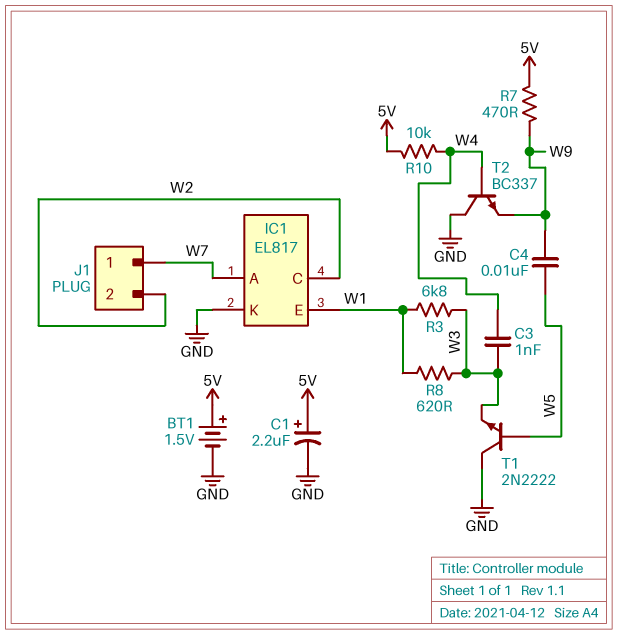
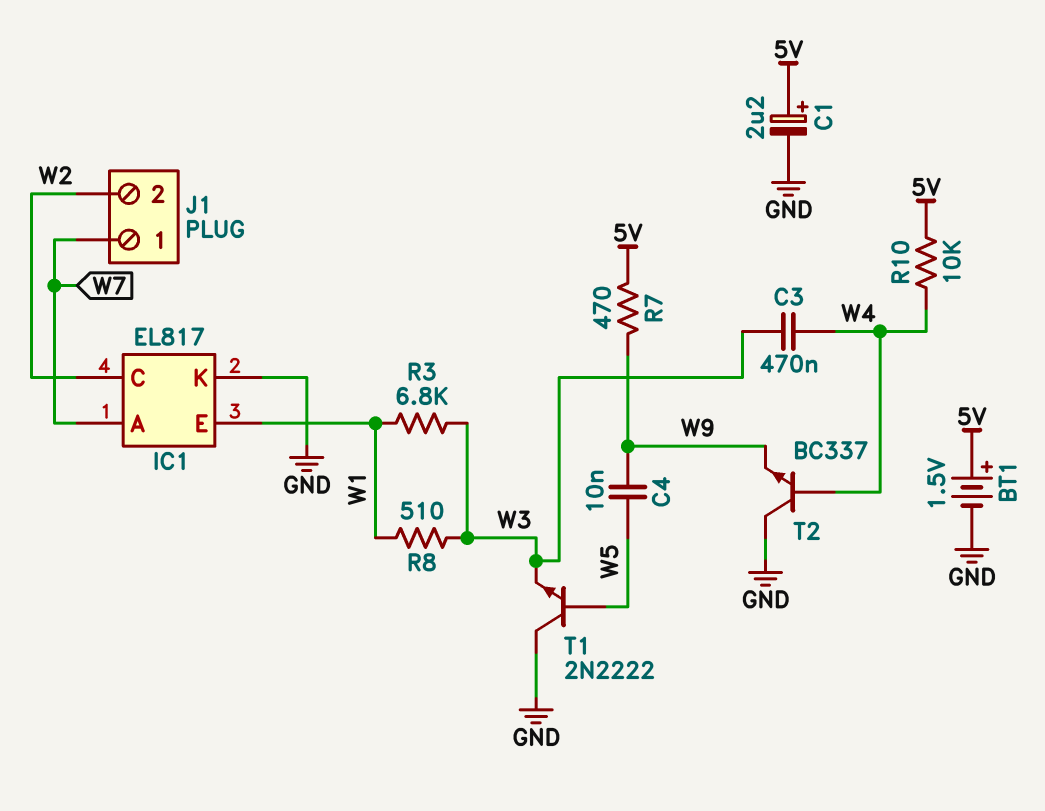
C3: 1nF (W3, W4) -> 470nF (W3, W4)
R8: 620 (W1, W3) -> 510 (W1, W3)

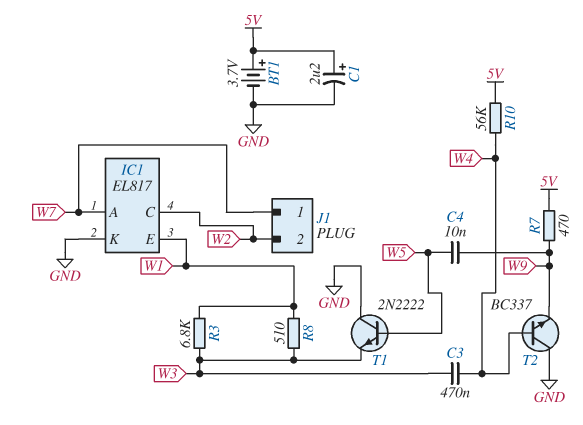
BT1: 1.5V (plus 5V, minus GND) -> 3.7V (plus 5V, minus GND)
R10: 10k (5V, W4) -> 56k (5V, W4)

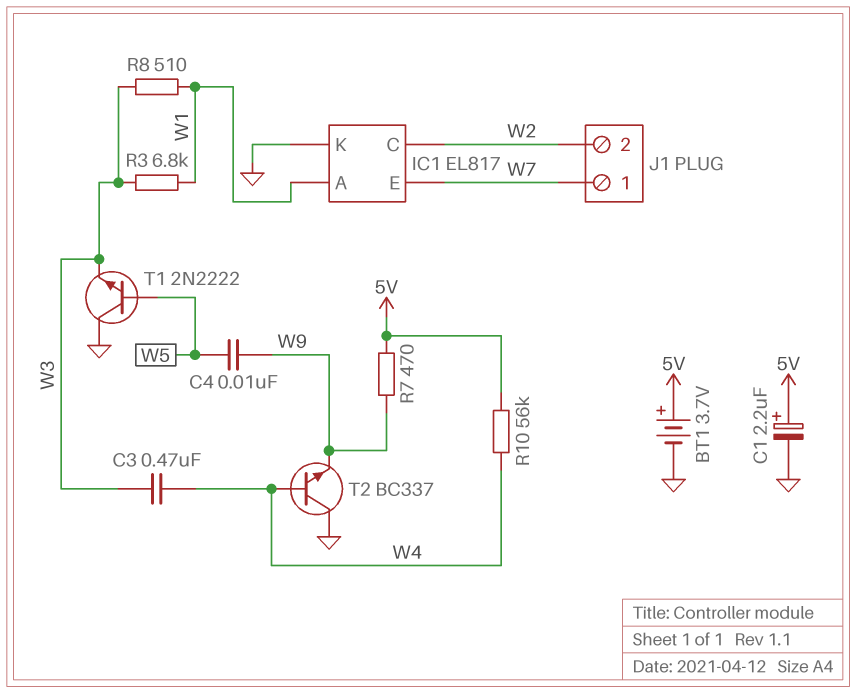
IC1 pin A: W7 -> W1
IC1 pin E: W1 -> W7

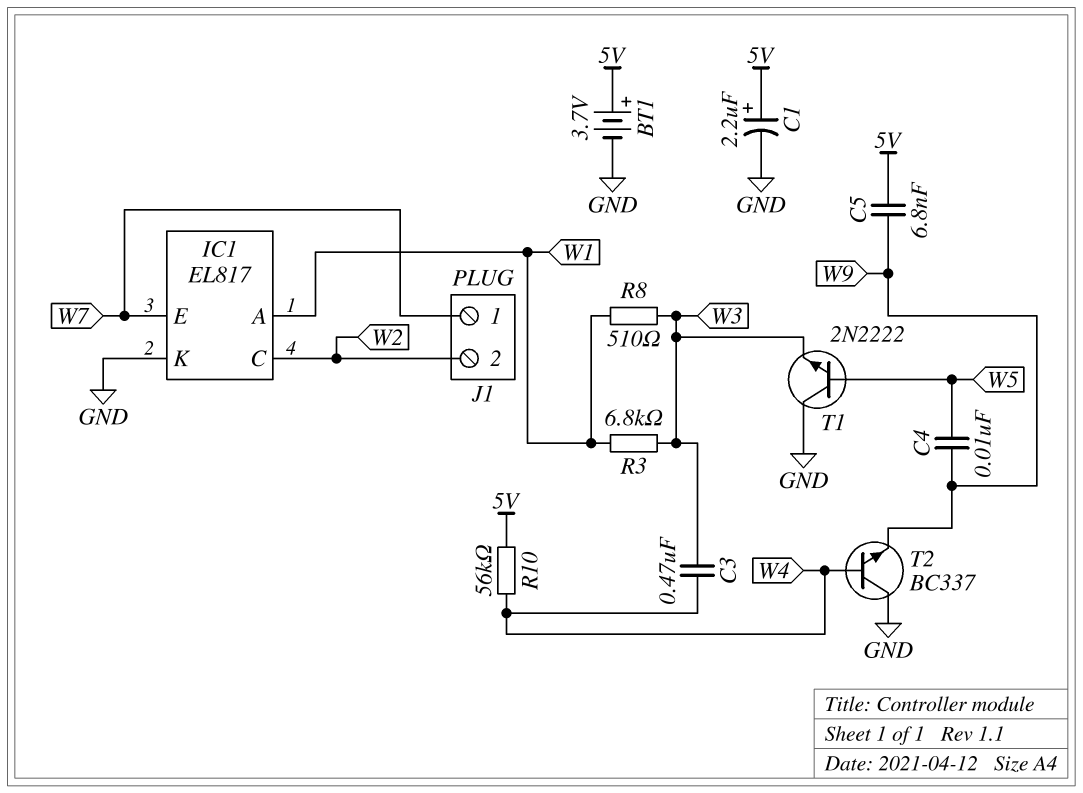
C5: none -> 6.8nF (5V, W9)
R7: 470 (5V, W9) -> none

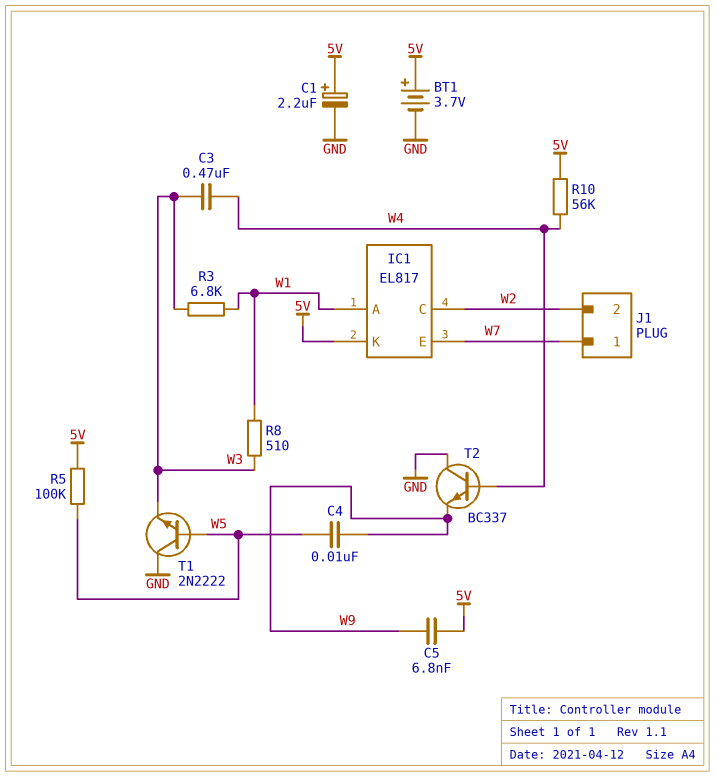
IC1 pin K: GND -> 5V
R5: none -> 100k (5V, W5)

